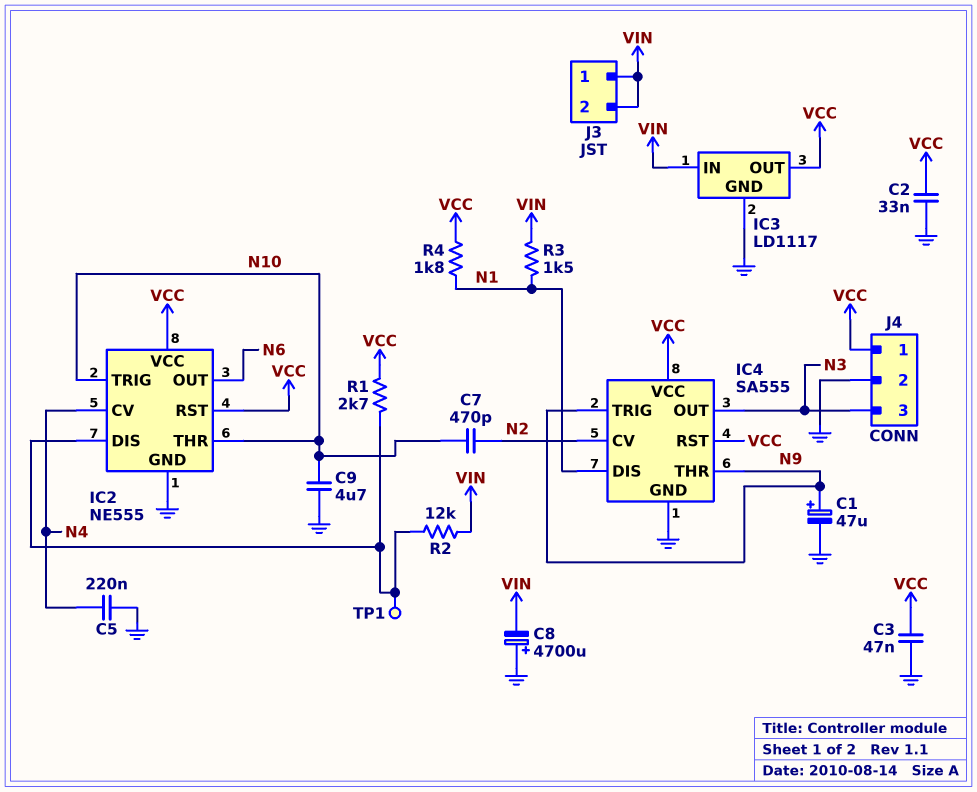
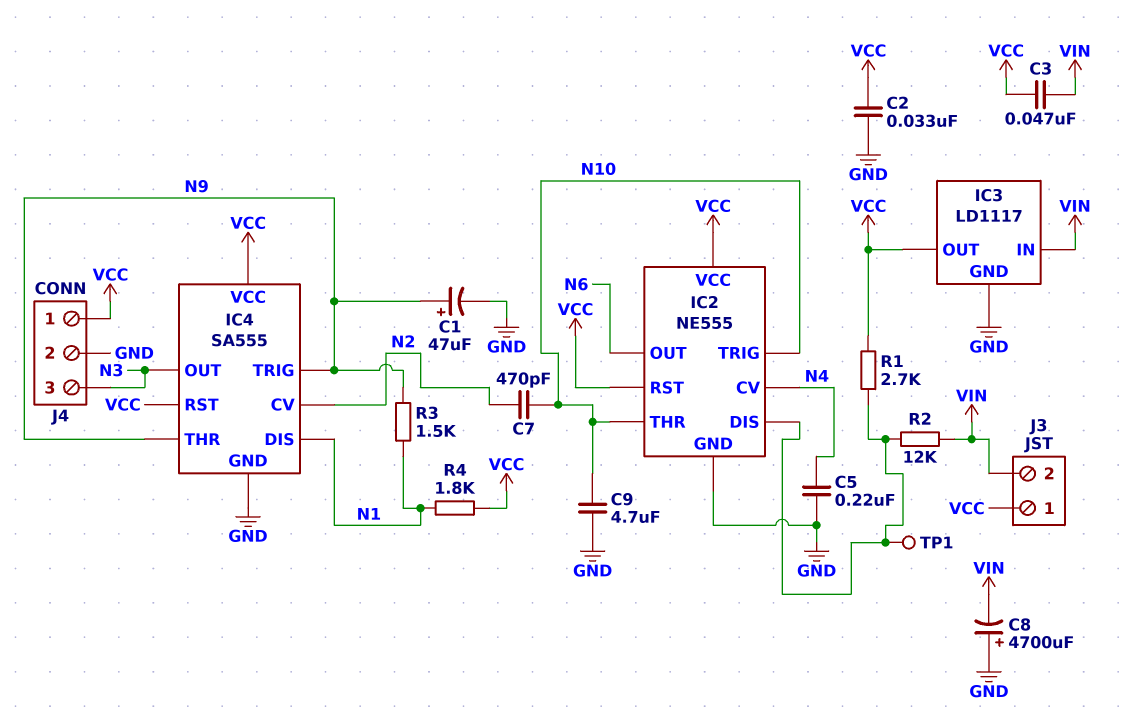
C3: 47nF (GND, VCC) -> 47nF (VCC, VIN)
J3 pin 1: VIN -> VCC
R3: 1.5k (N1, VIN) -> 1.5k (N1, N9)

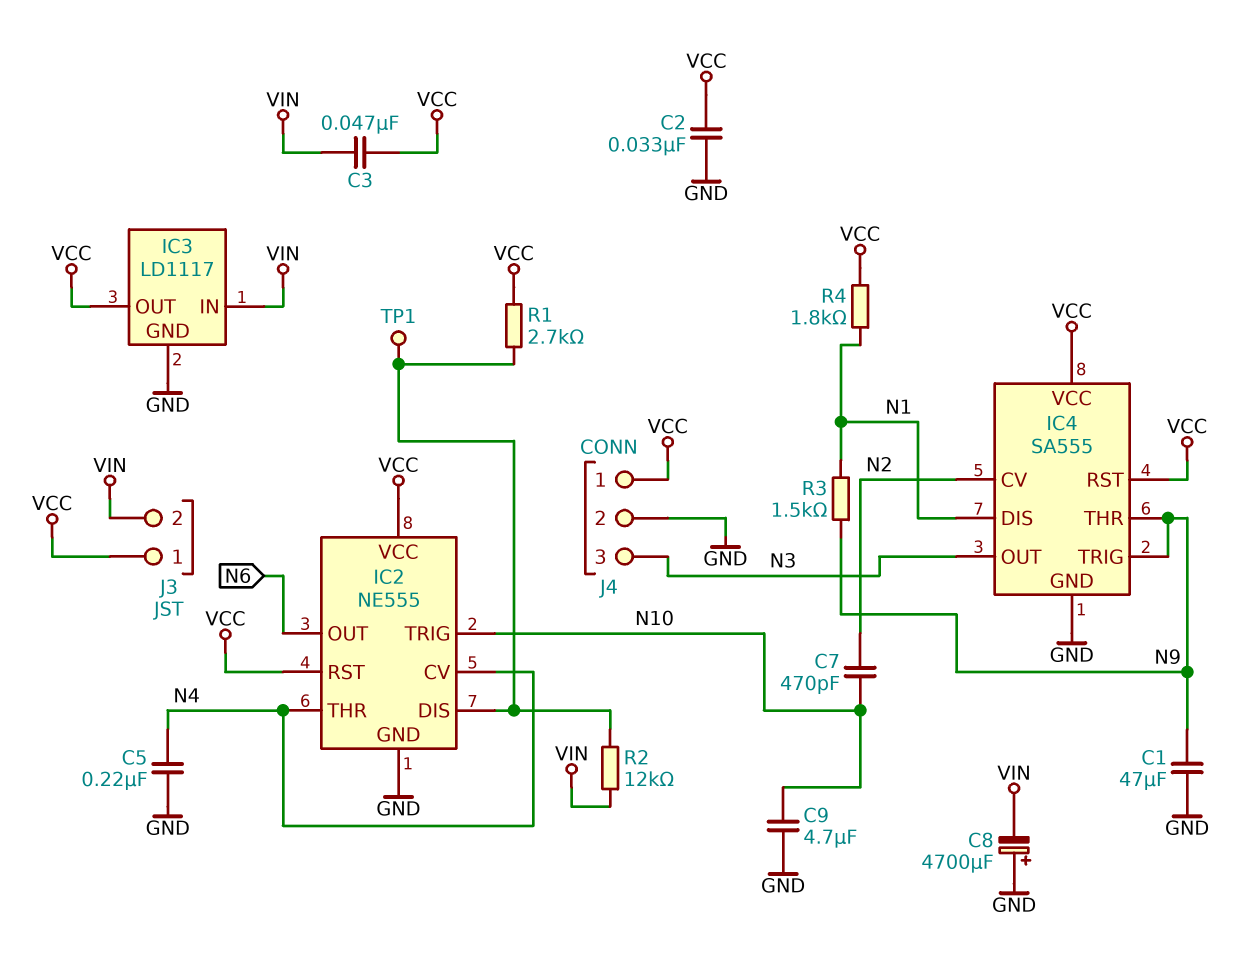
C1: 47uF (plus N9, minus GND) -> 47uF (GND, N9)
IC2 pin THR: N10 -> N4

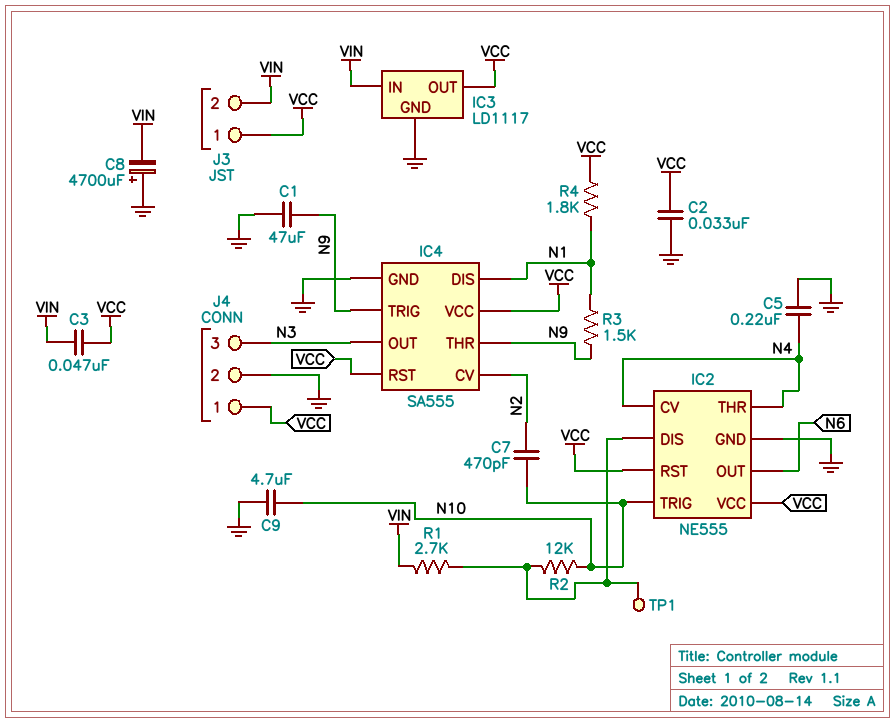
R1: 2.7k (IC2/DIS, VCC) -> 2.7k (IC2/DIS, VIN)
R2: 12k (IC2/DIS, VIN) -> 12k (IC2/DIS, N10)

